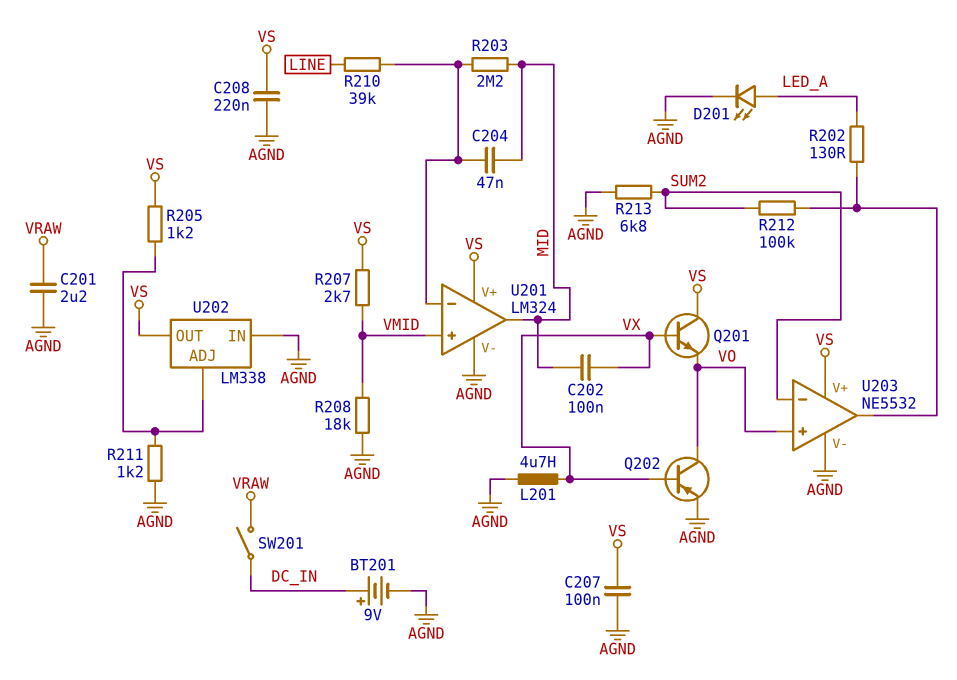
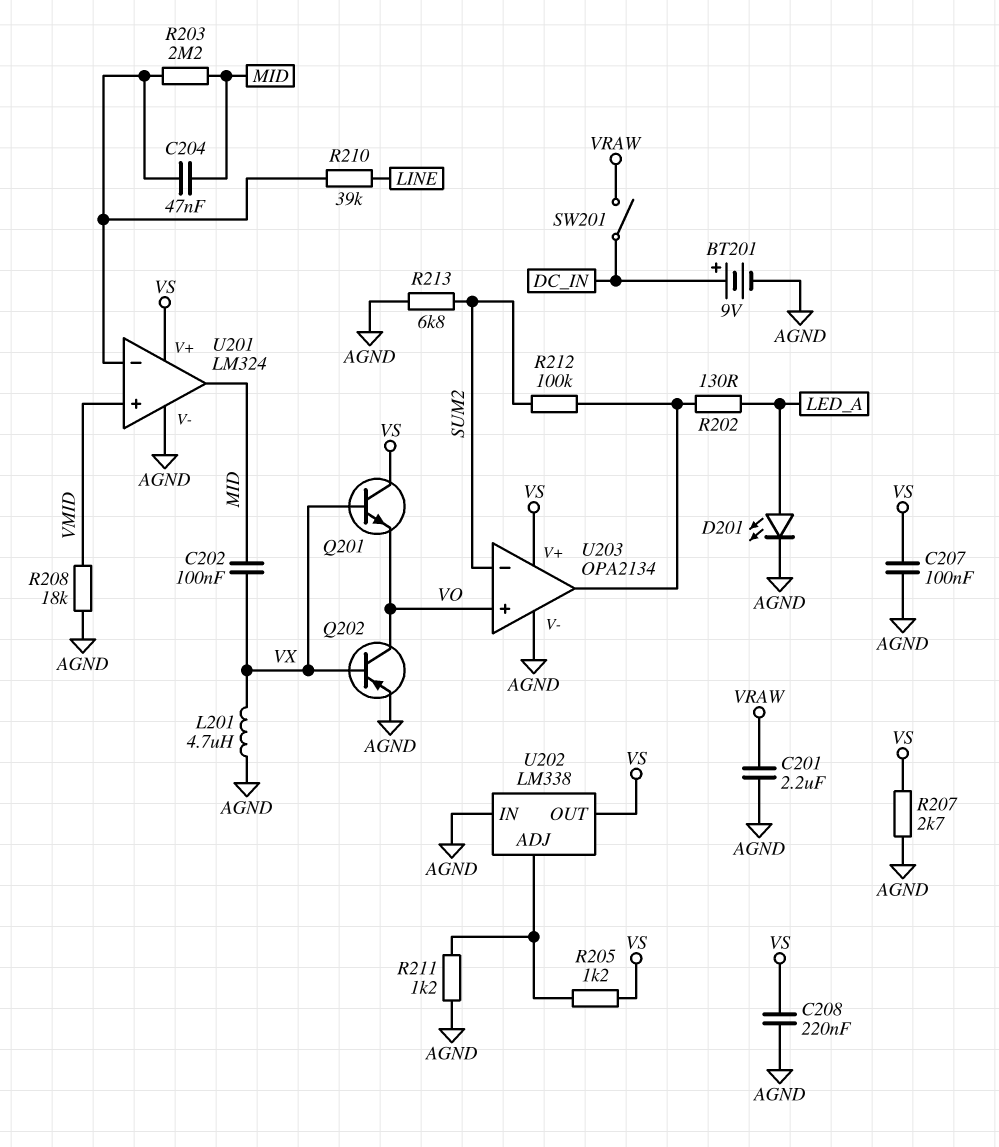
R207: 2.7k (VMID, VS) -> 2.7k (AGND, VS)
U203: NE5532 -> OPA2134

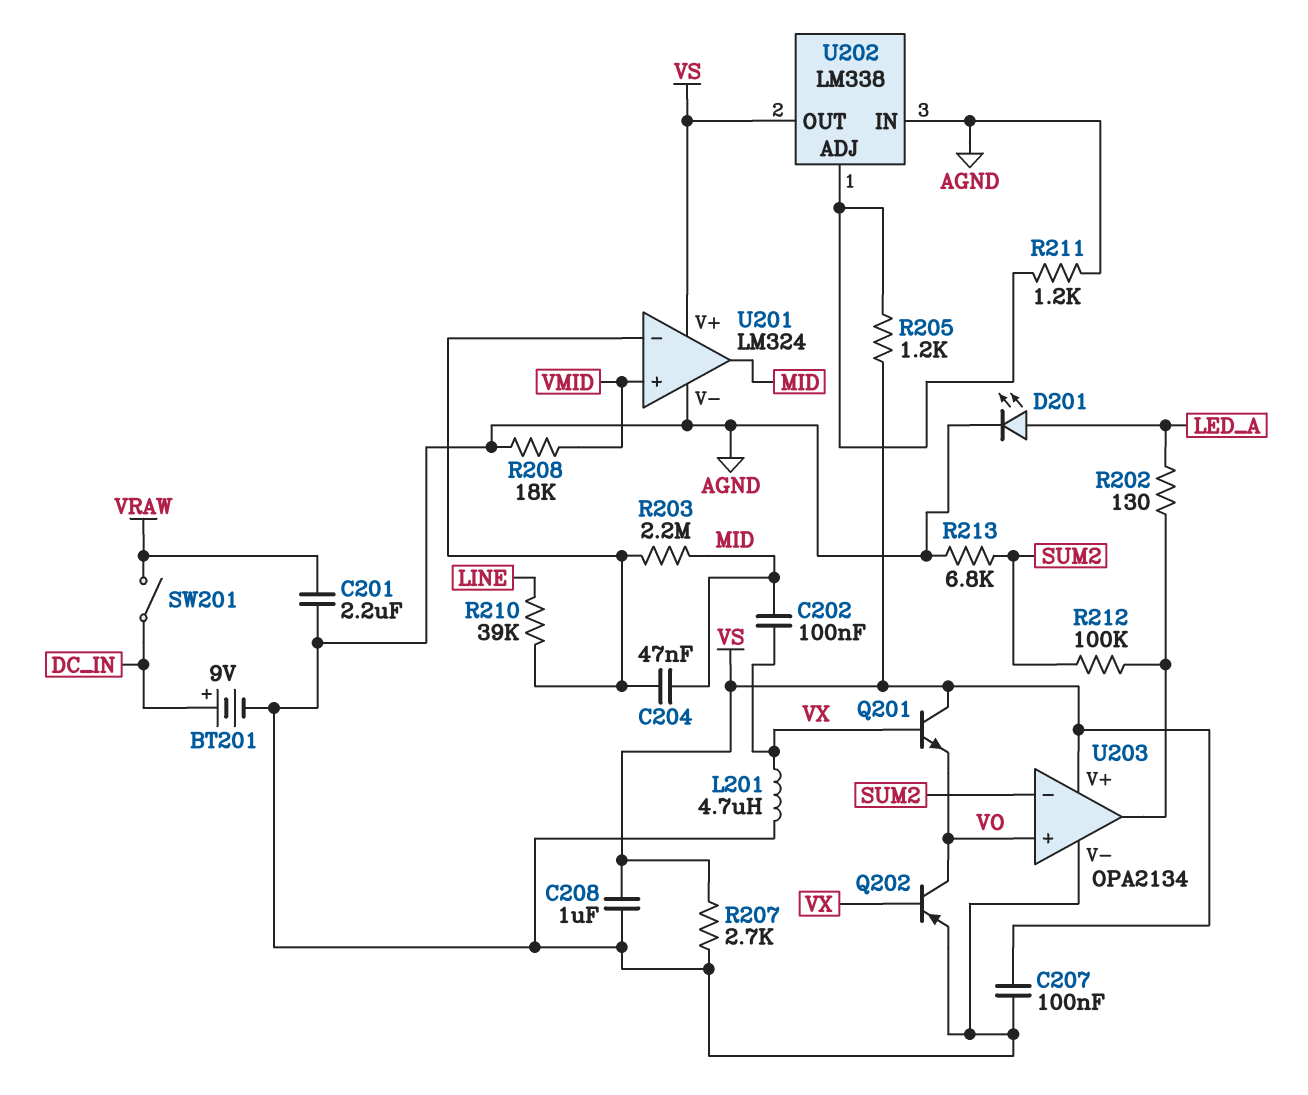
C208: 220nF (AGND, VS) -> 1uF (AGND, VS)

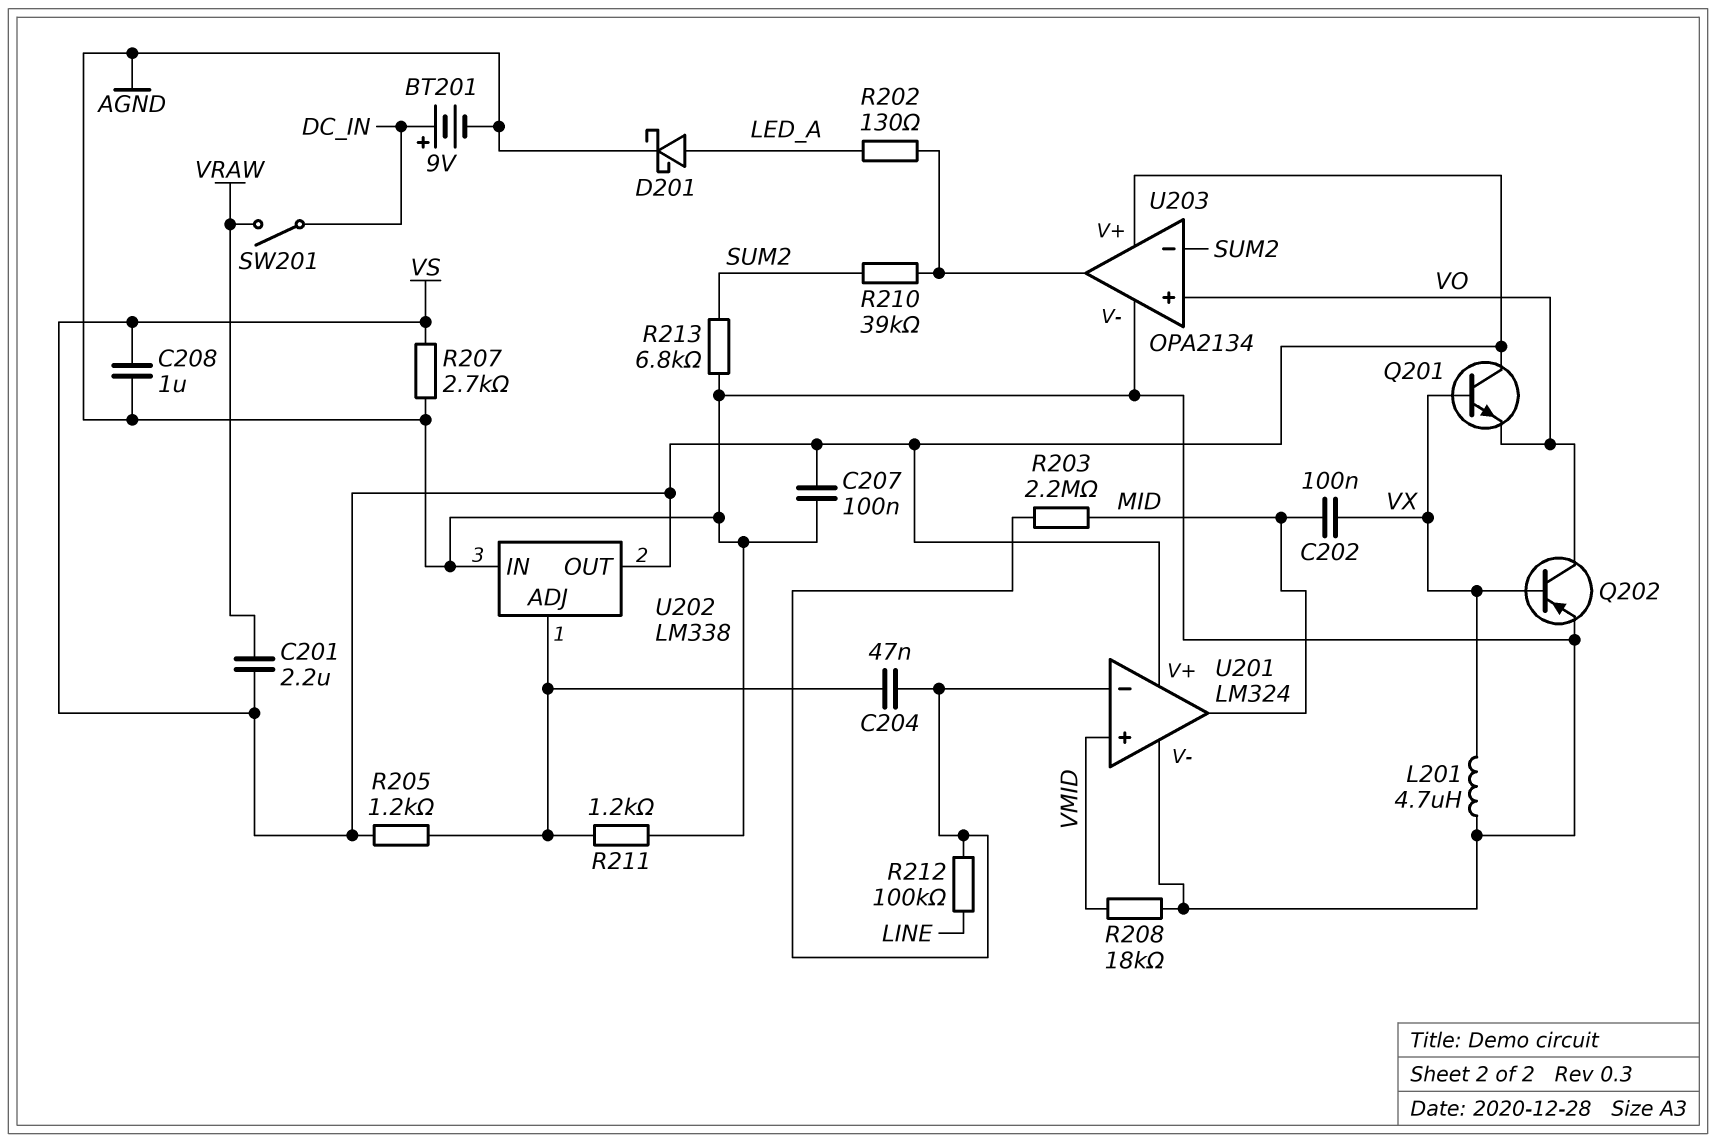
C201: 2.2uF (AGND, VRAW) -> 2.2uF (VRAW, VS)
C204: 47nF (MID, U201/in-) -> 47nF (U201/in-, U202/ADJ)
D201: LED (A LED_A, K AGND) -> schottky (A LED_A, K AGND)
R210: 39k (LINE, U201/in-) -> 39k (SUM2, U203/out)
R212: 100k (SUM2, U203/out) -> 100k (LINE, U201/in-)

